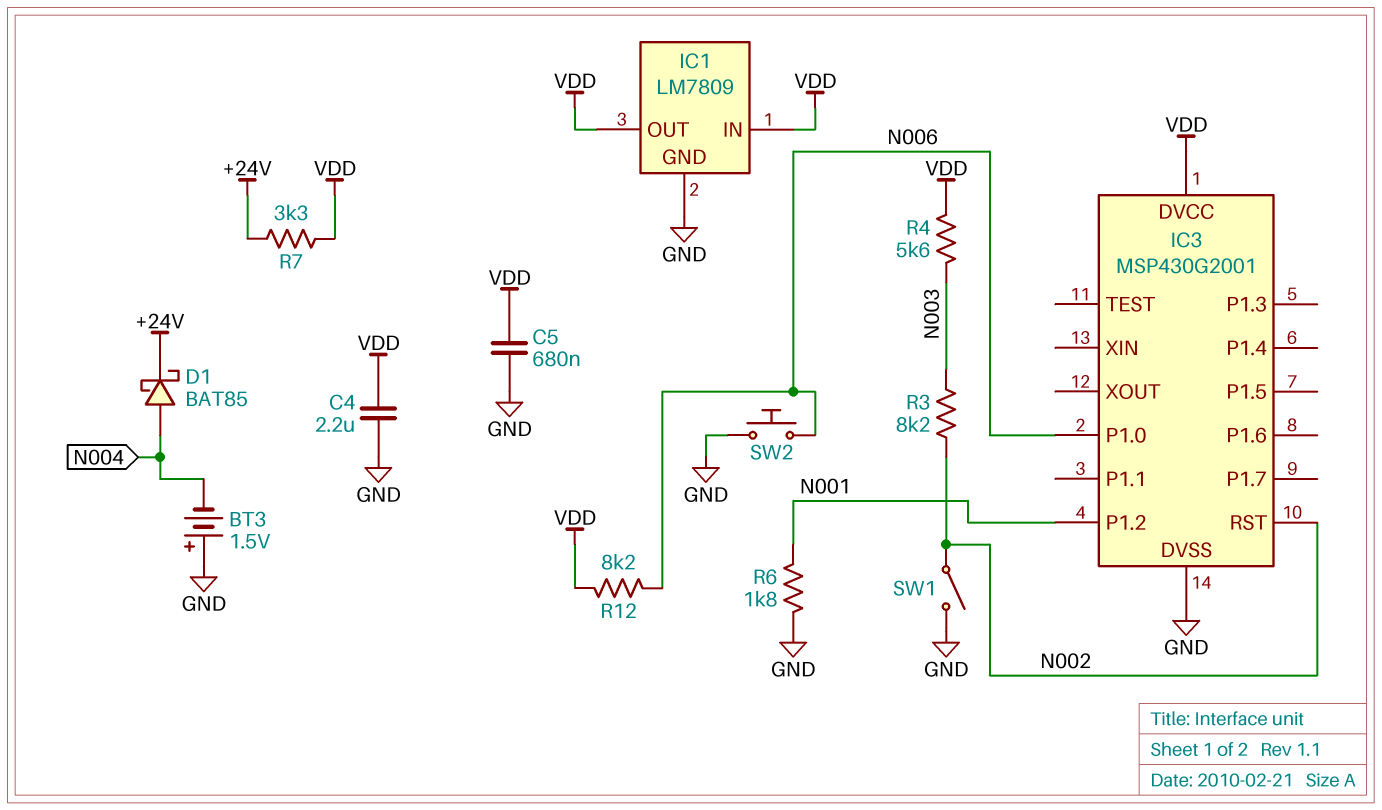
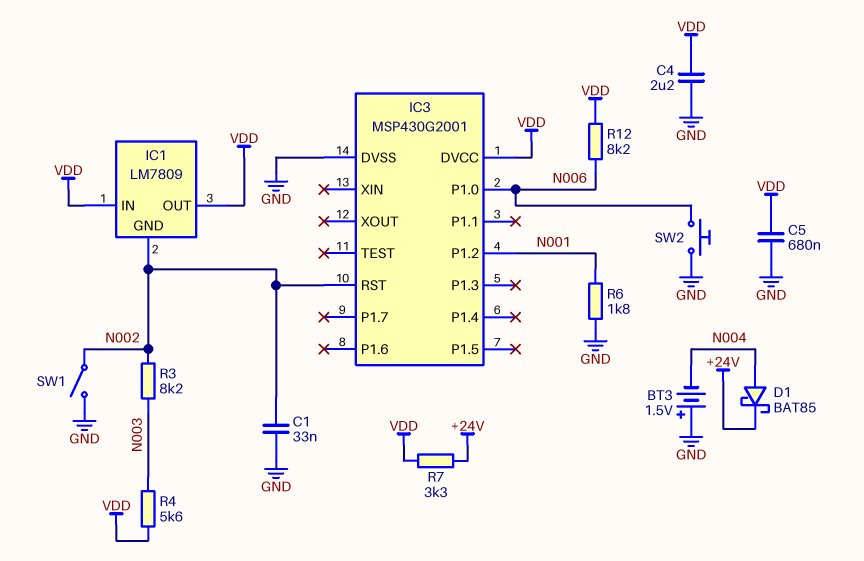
C1: none -> 33nF (GND, N002)
IC1 pin GND: GND -> N002

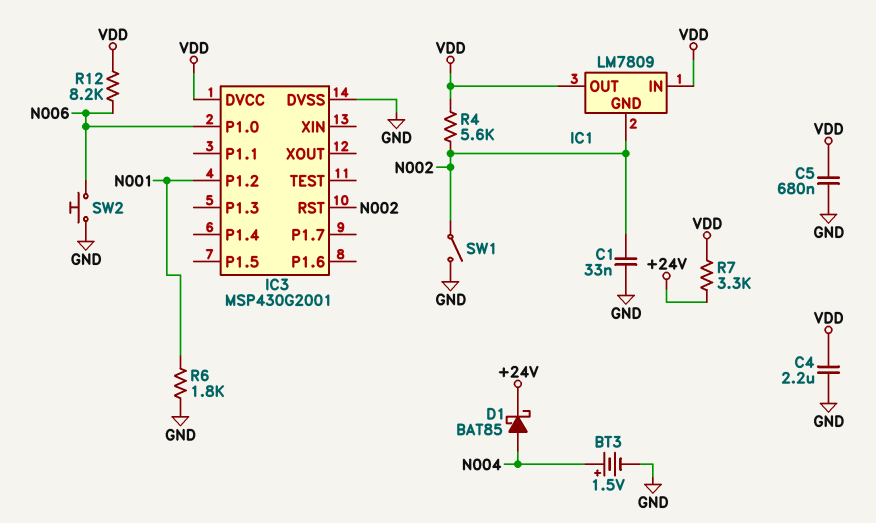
BT3: 1.5V (plus GND, minus N004) -> 1.5V (plus N004, minus GND)
R3: 8.2k (N002, N003) -> none
R4: 5.6k (N003, VDD) -> 5.6k (N002, VDD)

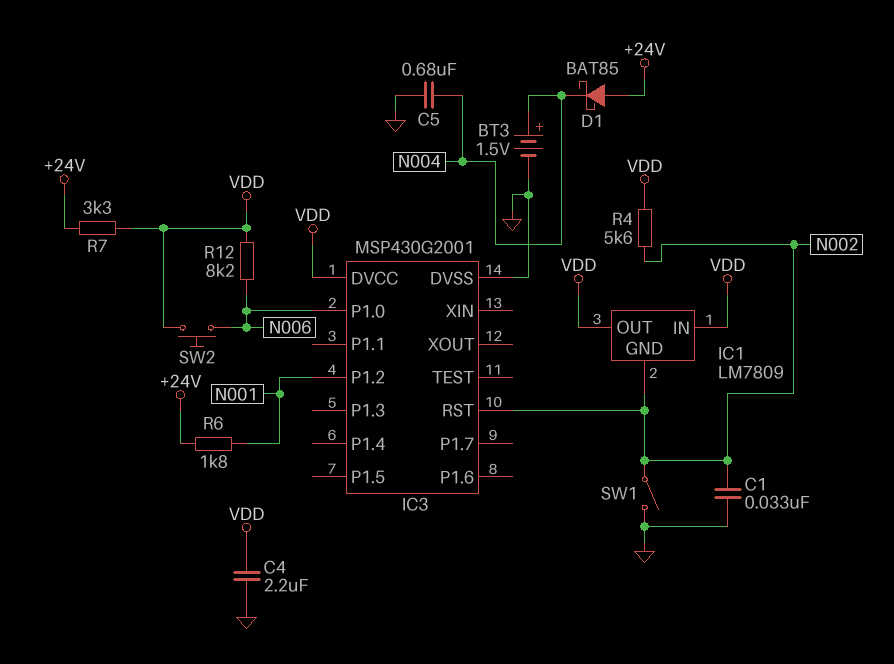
C5: 680nF (GND, VDD) -> 680nF (GND, N004)
D1: schottky BAT85 (A N004, K +24V) -> schottky BAT85 (A +24V, K N004)
R6: 1.8k (GND, N001) -> 1.8k (+24V, N001)
SW2: button (GND, N006) -> button (N006, VDD)

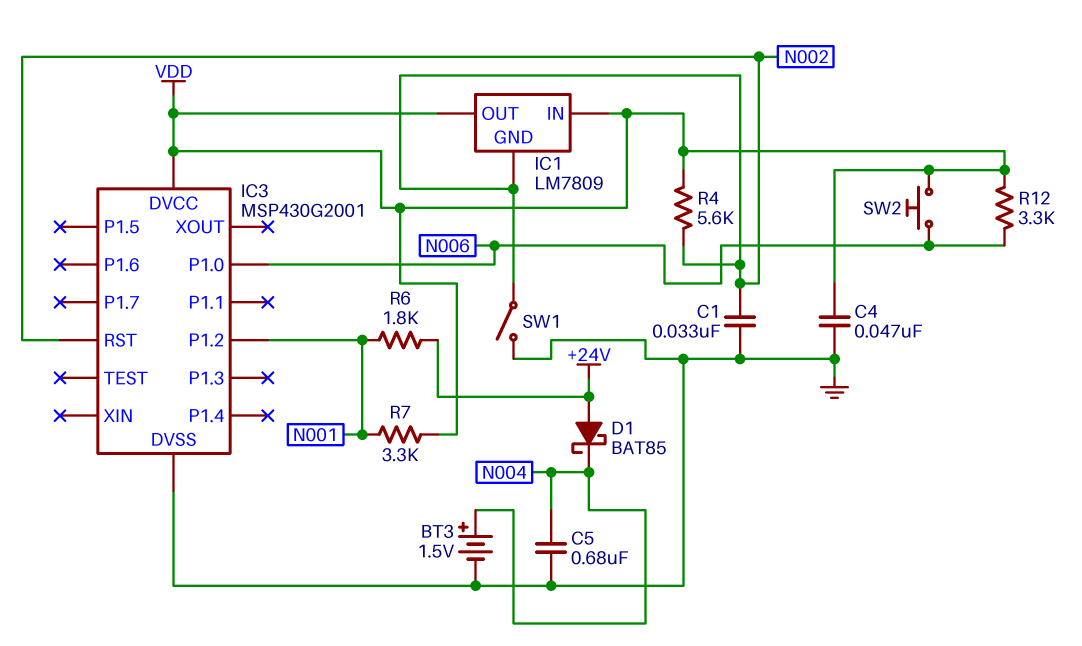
C4: 2.2uF (GND, VDD) -> 47nF (GND, VDD)
R7: 3.3k (+24V, VDD) -> 3.3k (N001, VDD)
R12: 8.2k (N006, VDD) -> 3.3k (N006, VDD)

